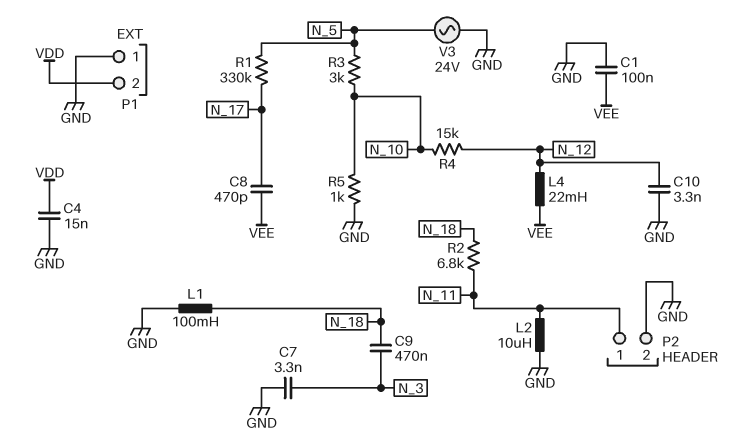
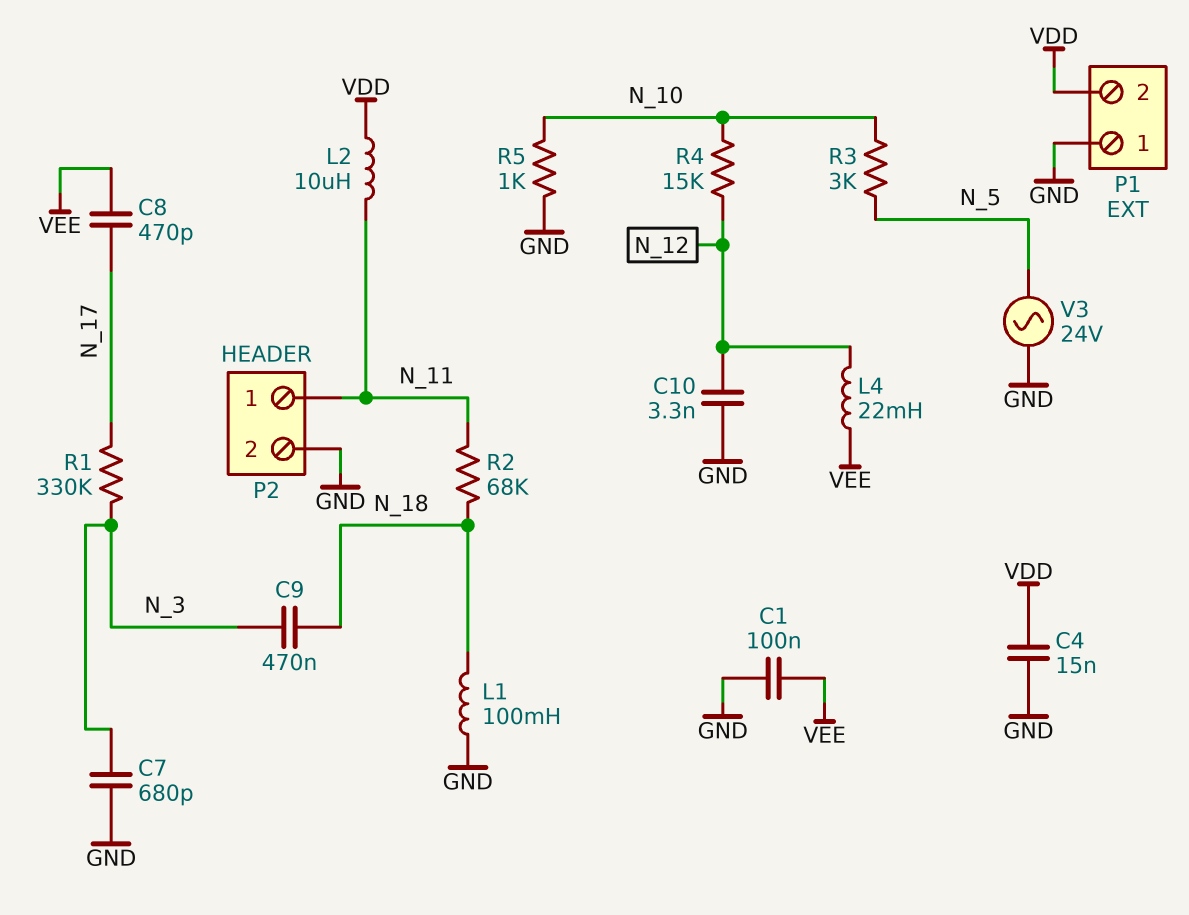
C7: 3.3nF (GND, N_3) -> 680pF (GND, N_3)
L2: 10uH (GND, N_11) -> 10uH (N_11, VDD)
R1: 330k (N_5, N_17) -> 330k (N_3, N_17)
R2: 6.8k (N_11, N_18) -> 68k (N_11, N_18)

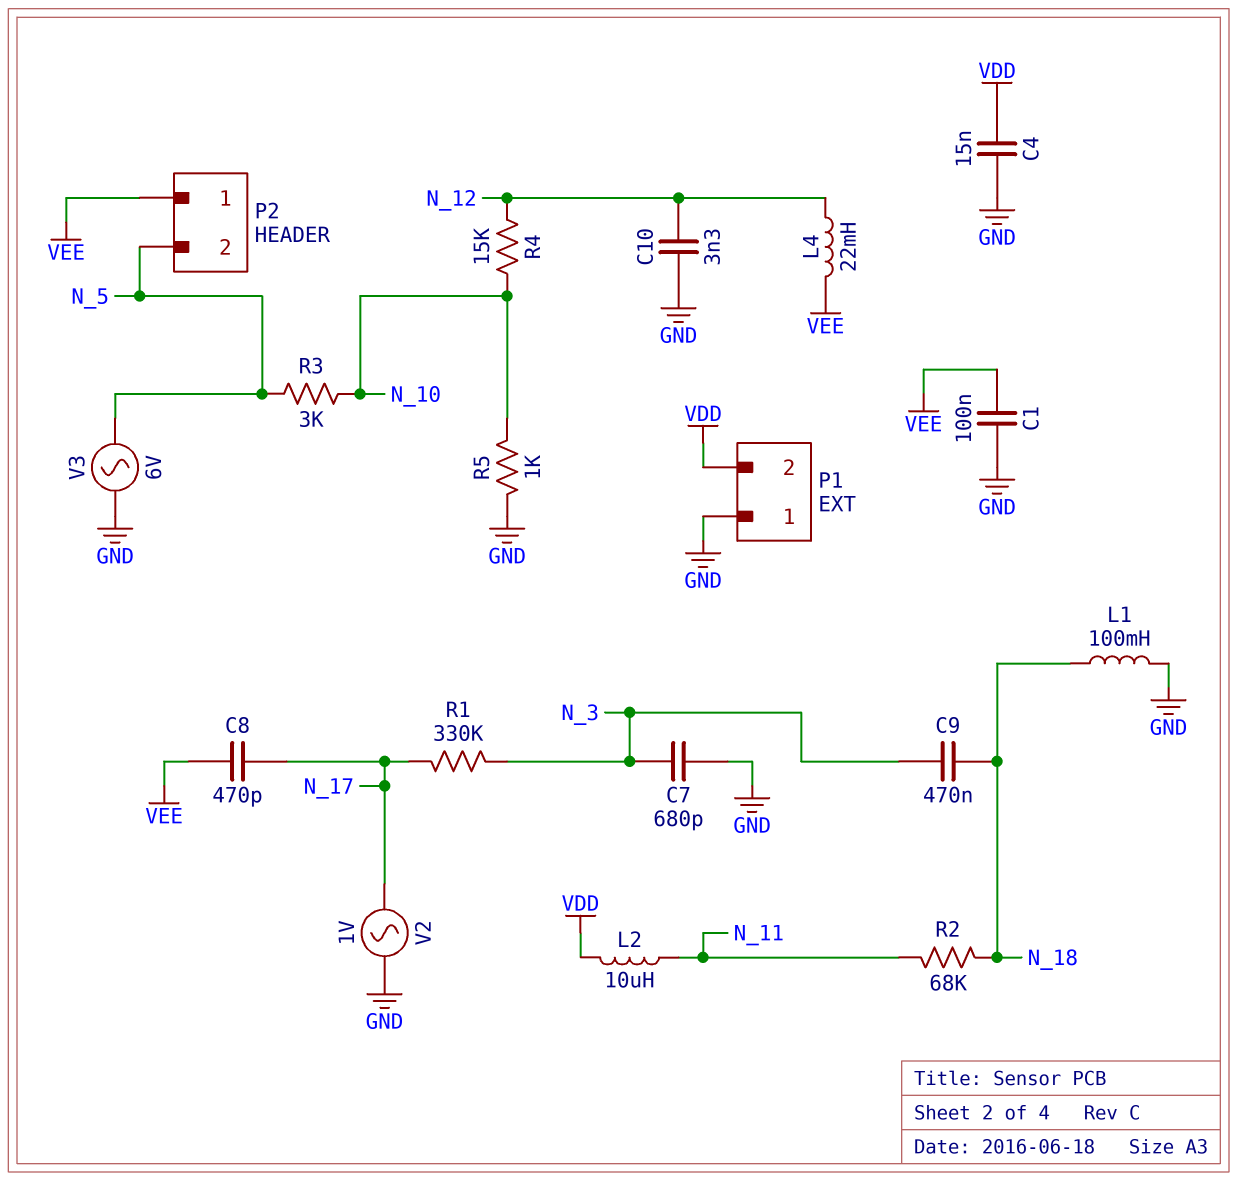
P2 pin 1: N_11 -> VEE
P2 pin 2: GND -> N_5
V2: none -> AC 1V (GND, N_17)
V3: AC 24V (GND, N_5) -> AC 6V (GND, N_5)

